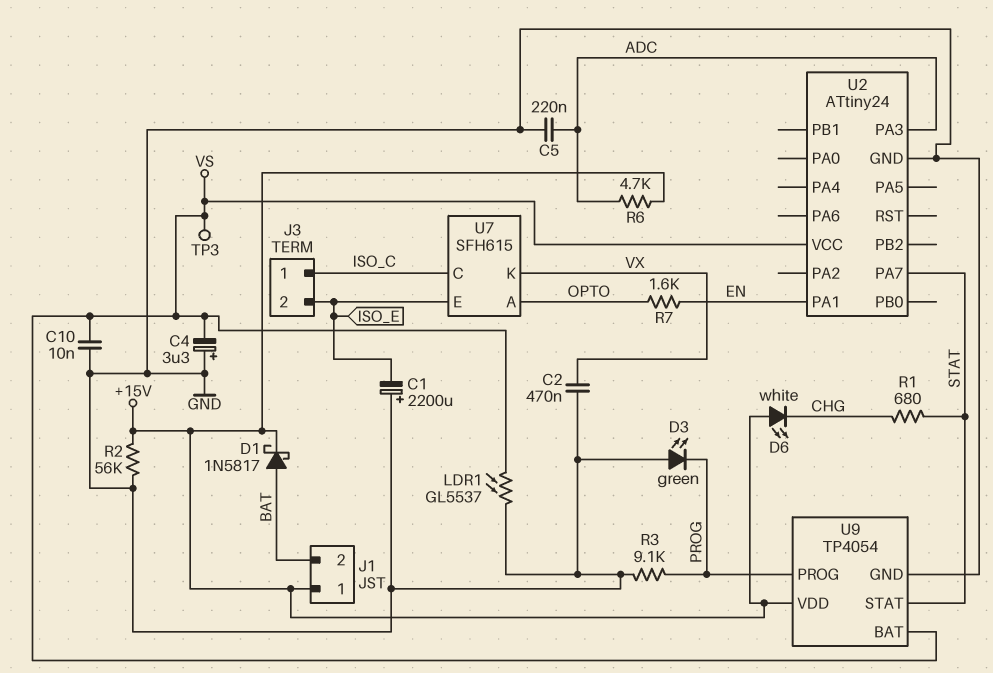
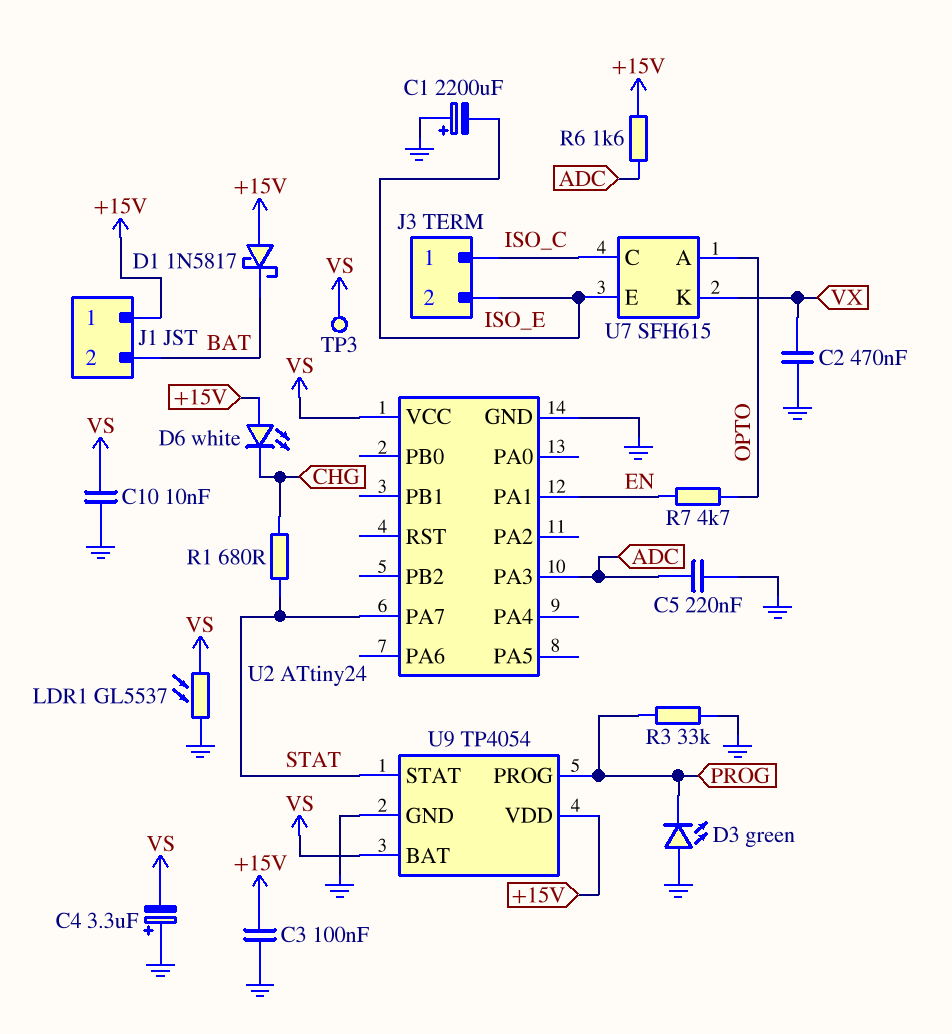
C3: none -> 100nF (+15V, GND)
D1: schottky 1N5817 (A BAT, K +15V) -> schottky 1N5817 (A +15V, K BAT)
R2: 56k (+15V, GND) -> none
R3: 9.1k (GND, PROG) -> 33k (GND, PROG)
R6: 4.7k (+15V, ADC) -> 1.6k (+15V, ADC)
R7: 1.6k (EN, OPTO) -> 4.7k (EN, OPTO)

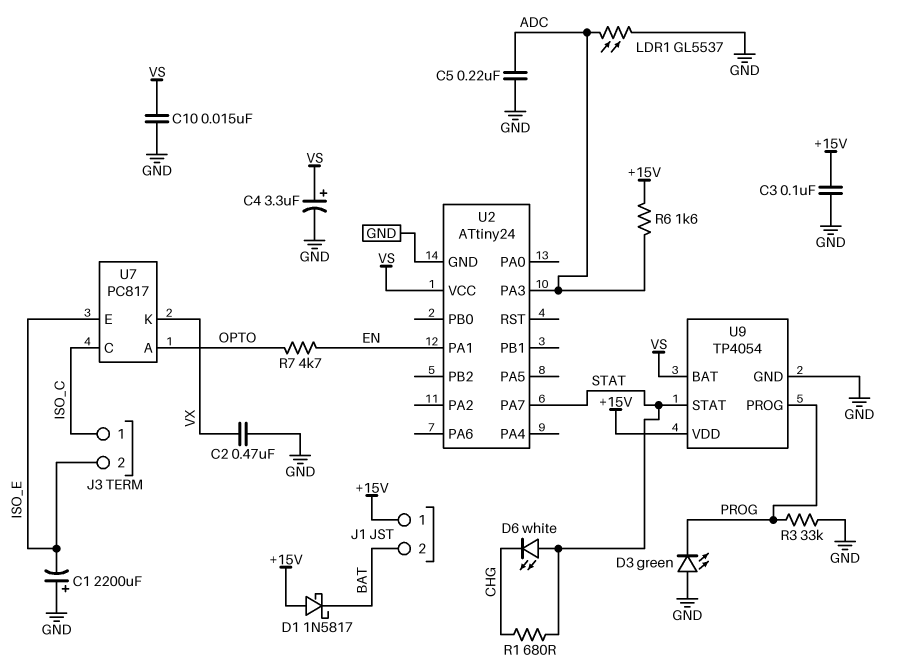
C4: 3.3uF (plus GND, minus VS) -> 3.3uF (plus VS, minus GND)
C10: 10nF (GND, VS) -> 15nF (GND, VS)
D6: LED white (A +15V, K CHG) -> LED white (A STAT, K CHG)
LDR1: GL5537 (GND, VS) -> GL5537 (ADC, GND)
TP3: test point (VS) -> none
U7: SFH615 -> PC817

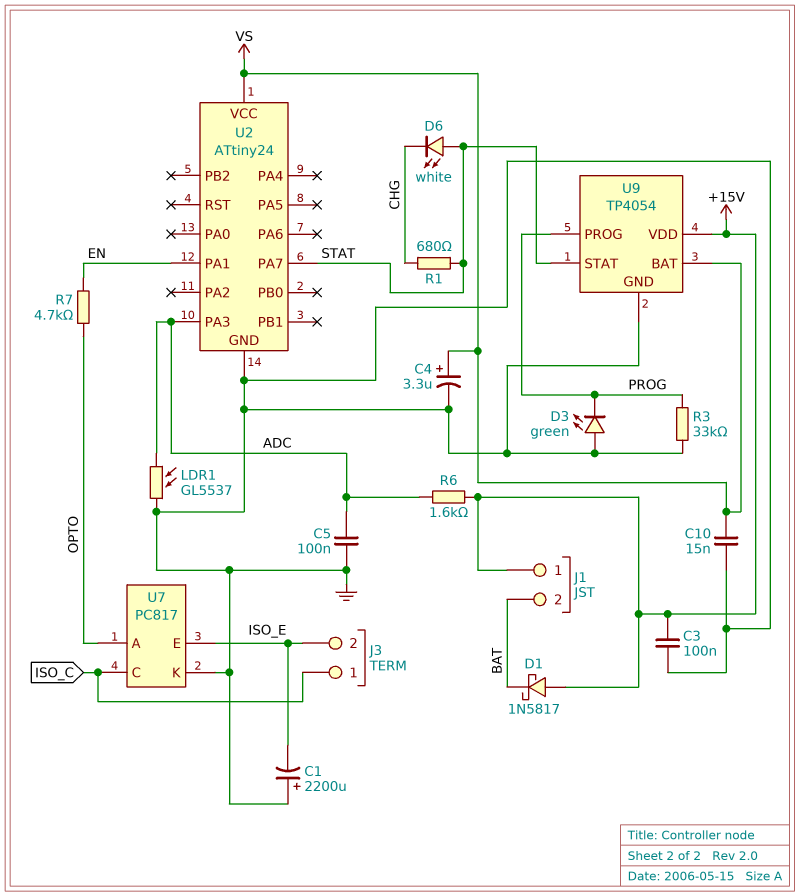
C2: 470nF (GND, VX) -> none
C5: 220nF (ADC, GND) -> 100nF (ADC, GND)
U7 pin K: VX -> GND

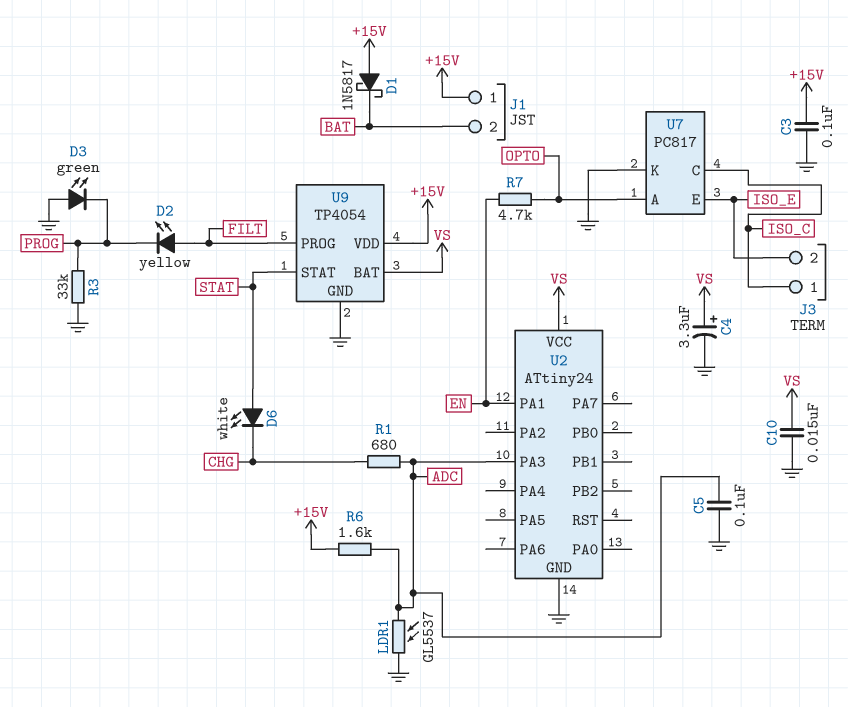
C1: 2200uF (plus GND, minus ISO_E) -> none
D2: none -> LED yellow (A FILT, K PROG)
R1: 680 (CHG, STAT) -> 680 (ADC, CHG)
U2 pin PA7: STAT -> none
U9 pin PROG: PROG -> FILT

